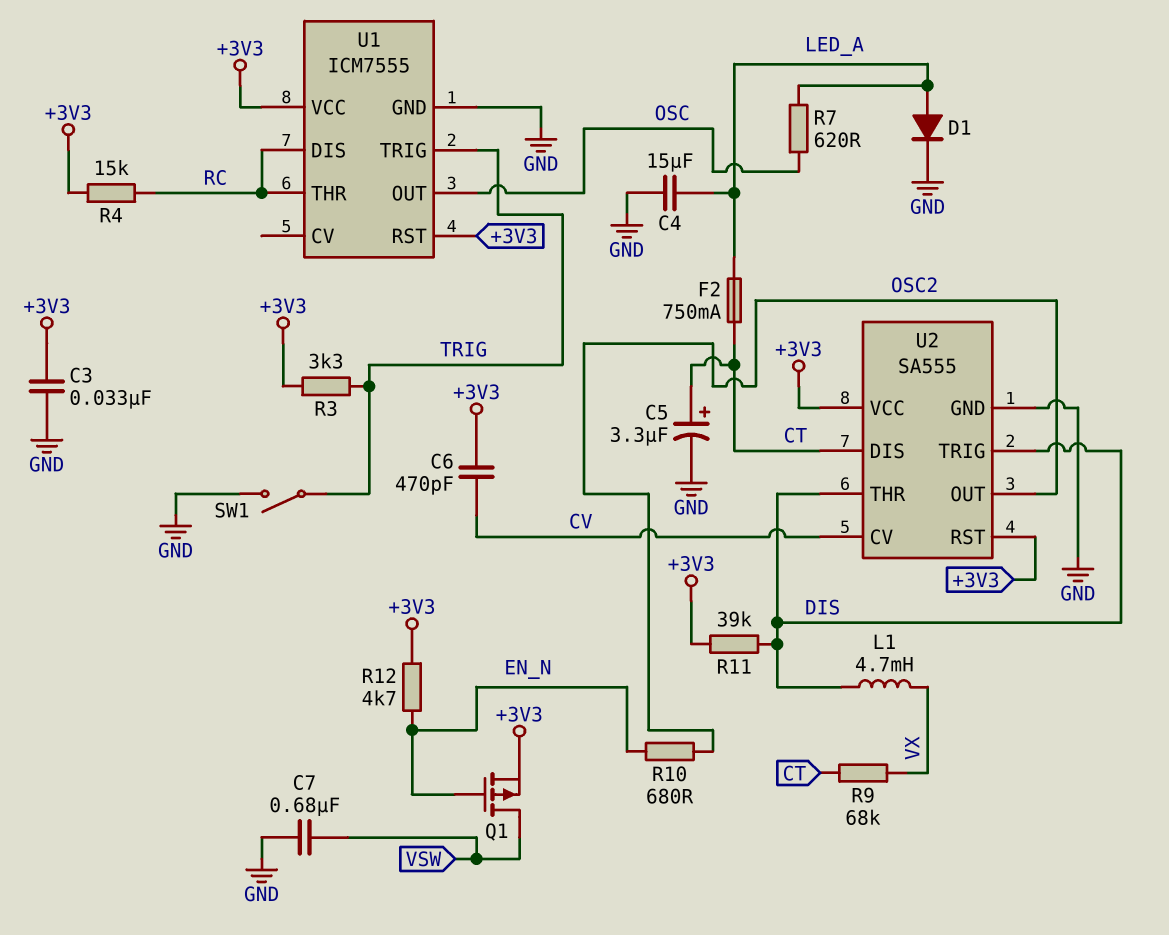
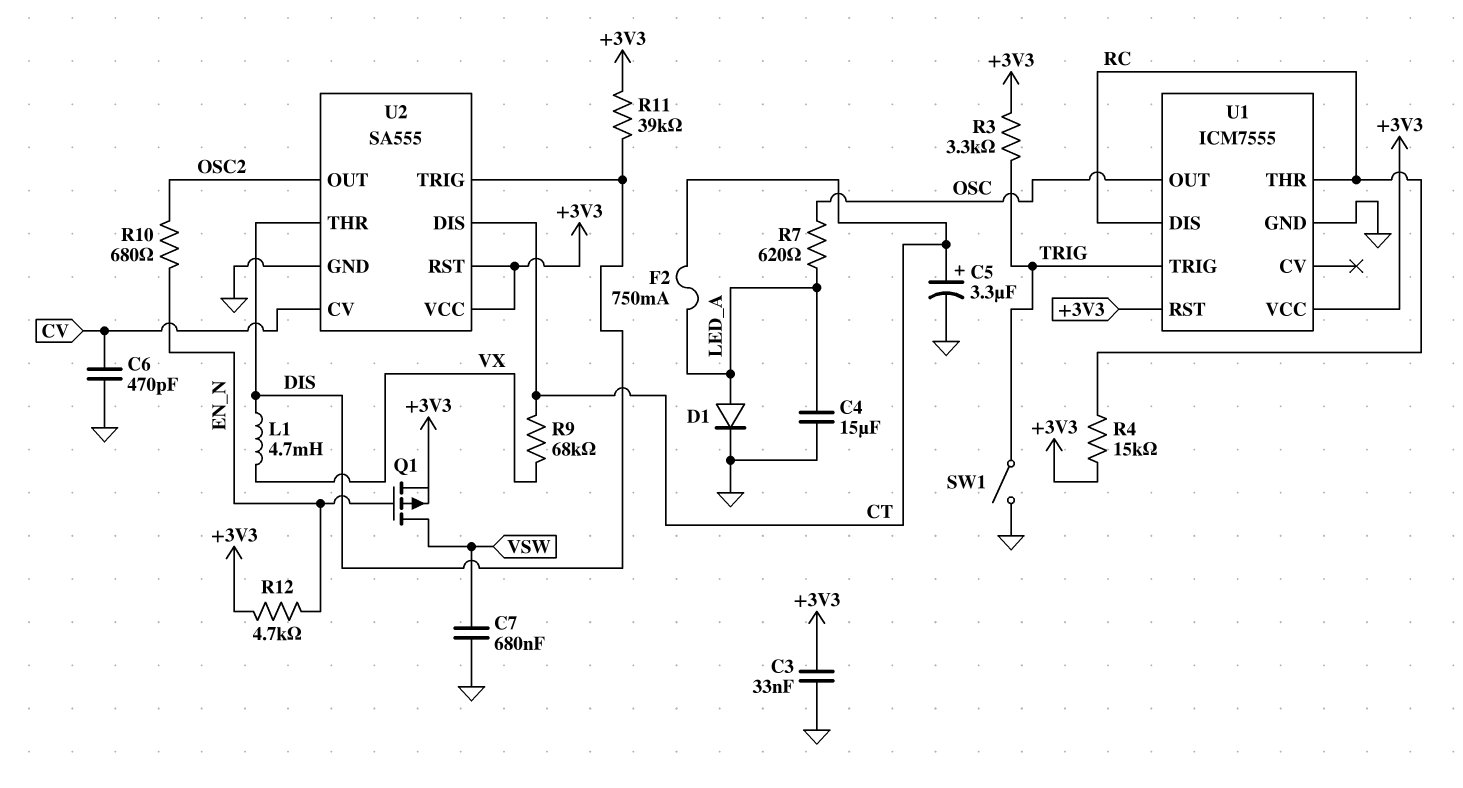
C6: 470pF (+3V3, CV) -> 470pF (CV, GND)

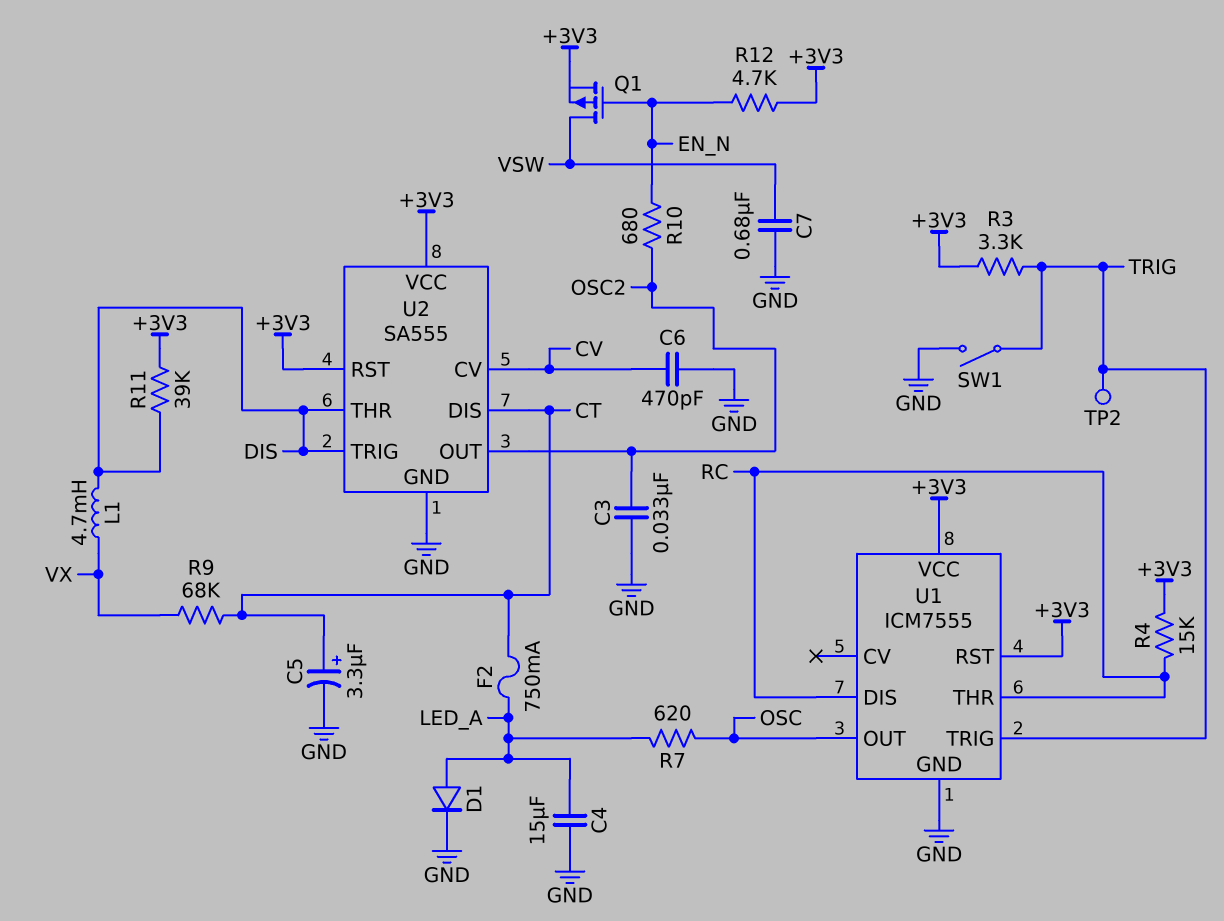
C3: 33nF (+3V3, GND) -> 33nF (GND, OSC2)
TP2: none -> test point (TRIG)

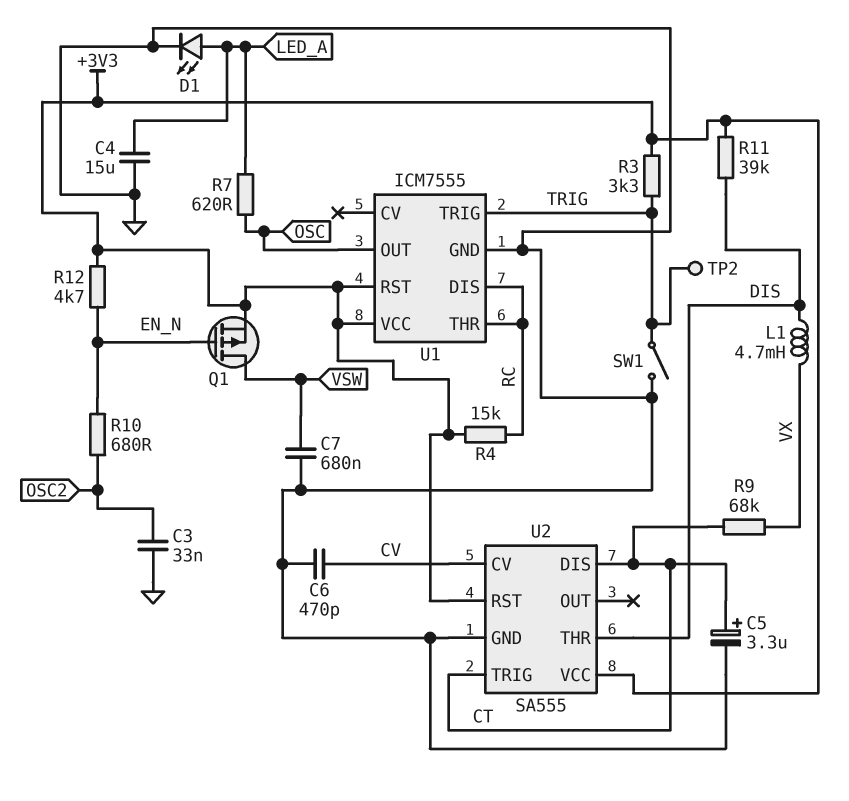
D1: diode (A LED_A, K GND) -> LED (A LED_A, K GND)
F2: 750mA (CT, LED_A) -> none
U2 pin OUT: OSC2 -> none
U2 pin TRIG: DIS -> CT

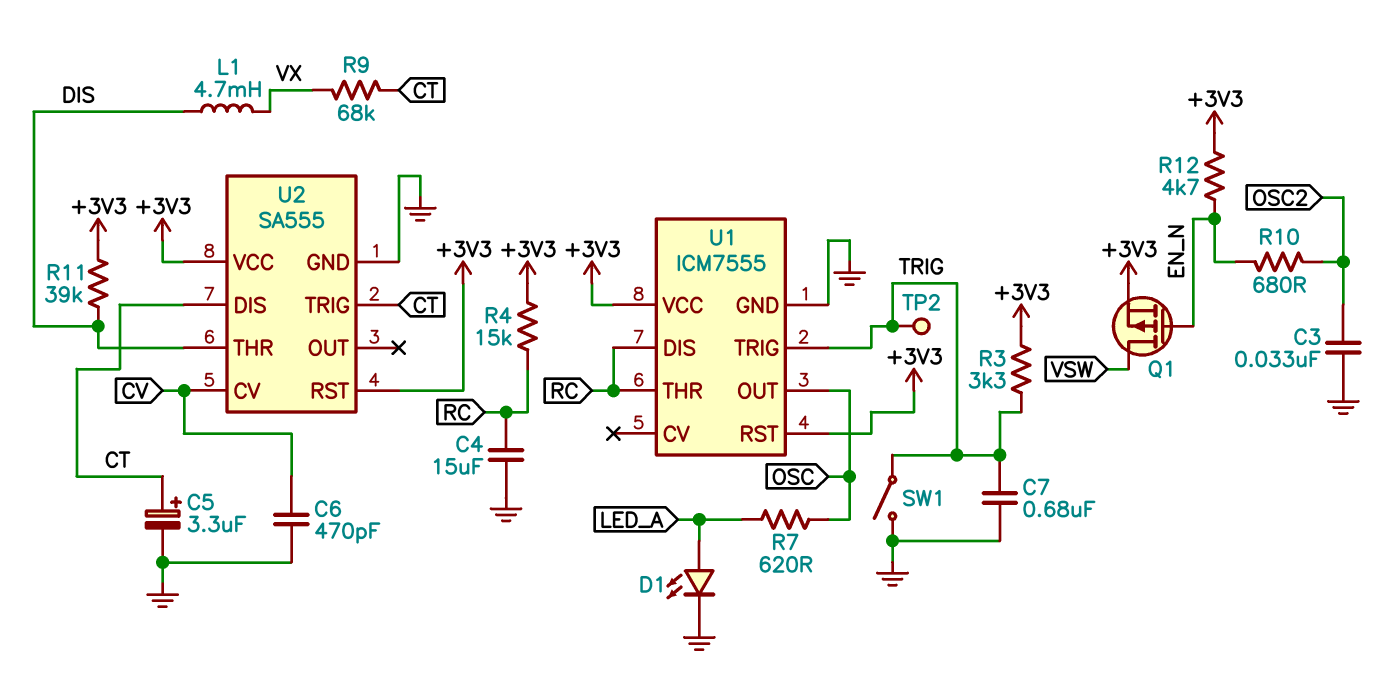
C4: 15uF (GND, LED_A) -> 15uF (GND, RC)
C7: 680nF (GND, VSW) -> 680nF (GND, TRIG)

